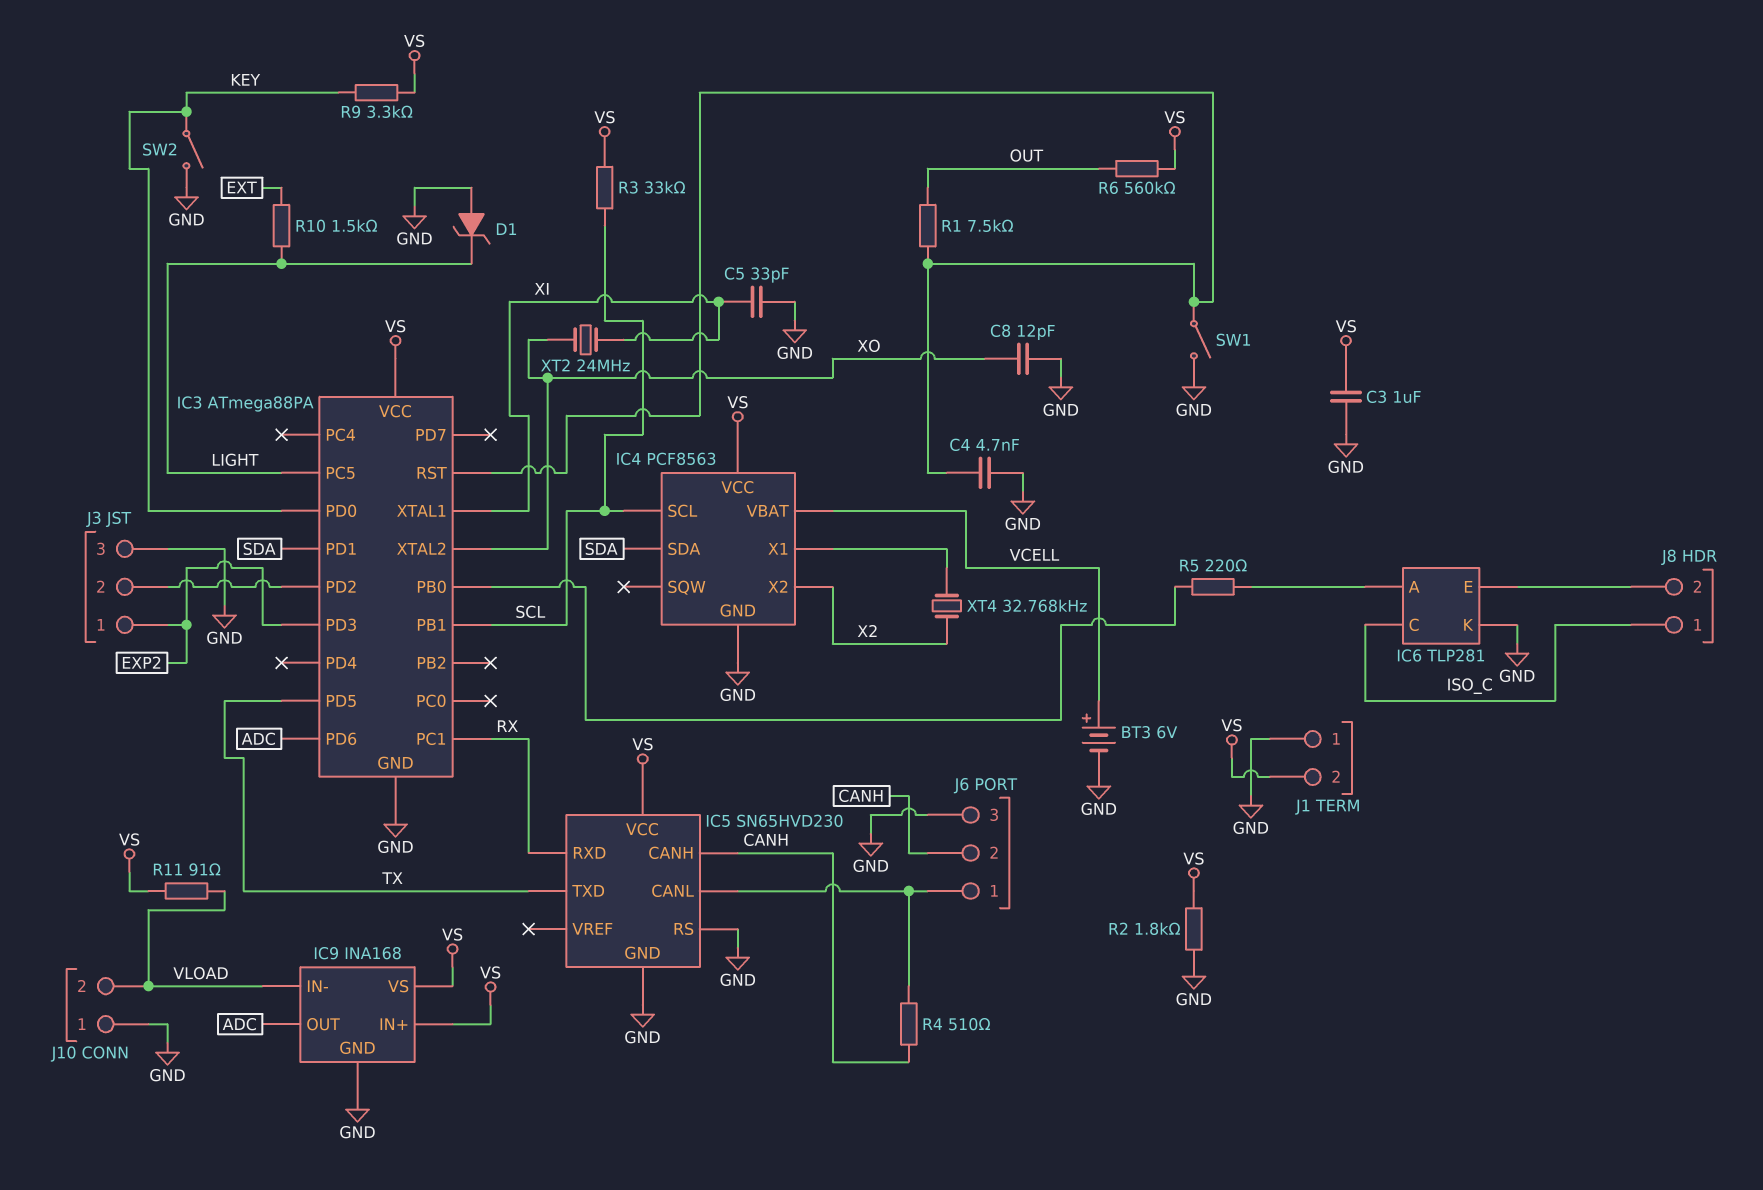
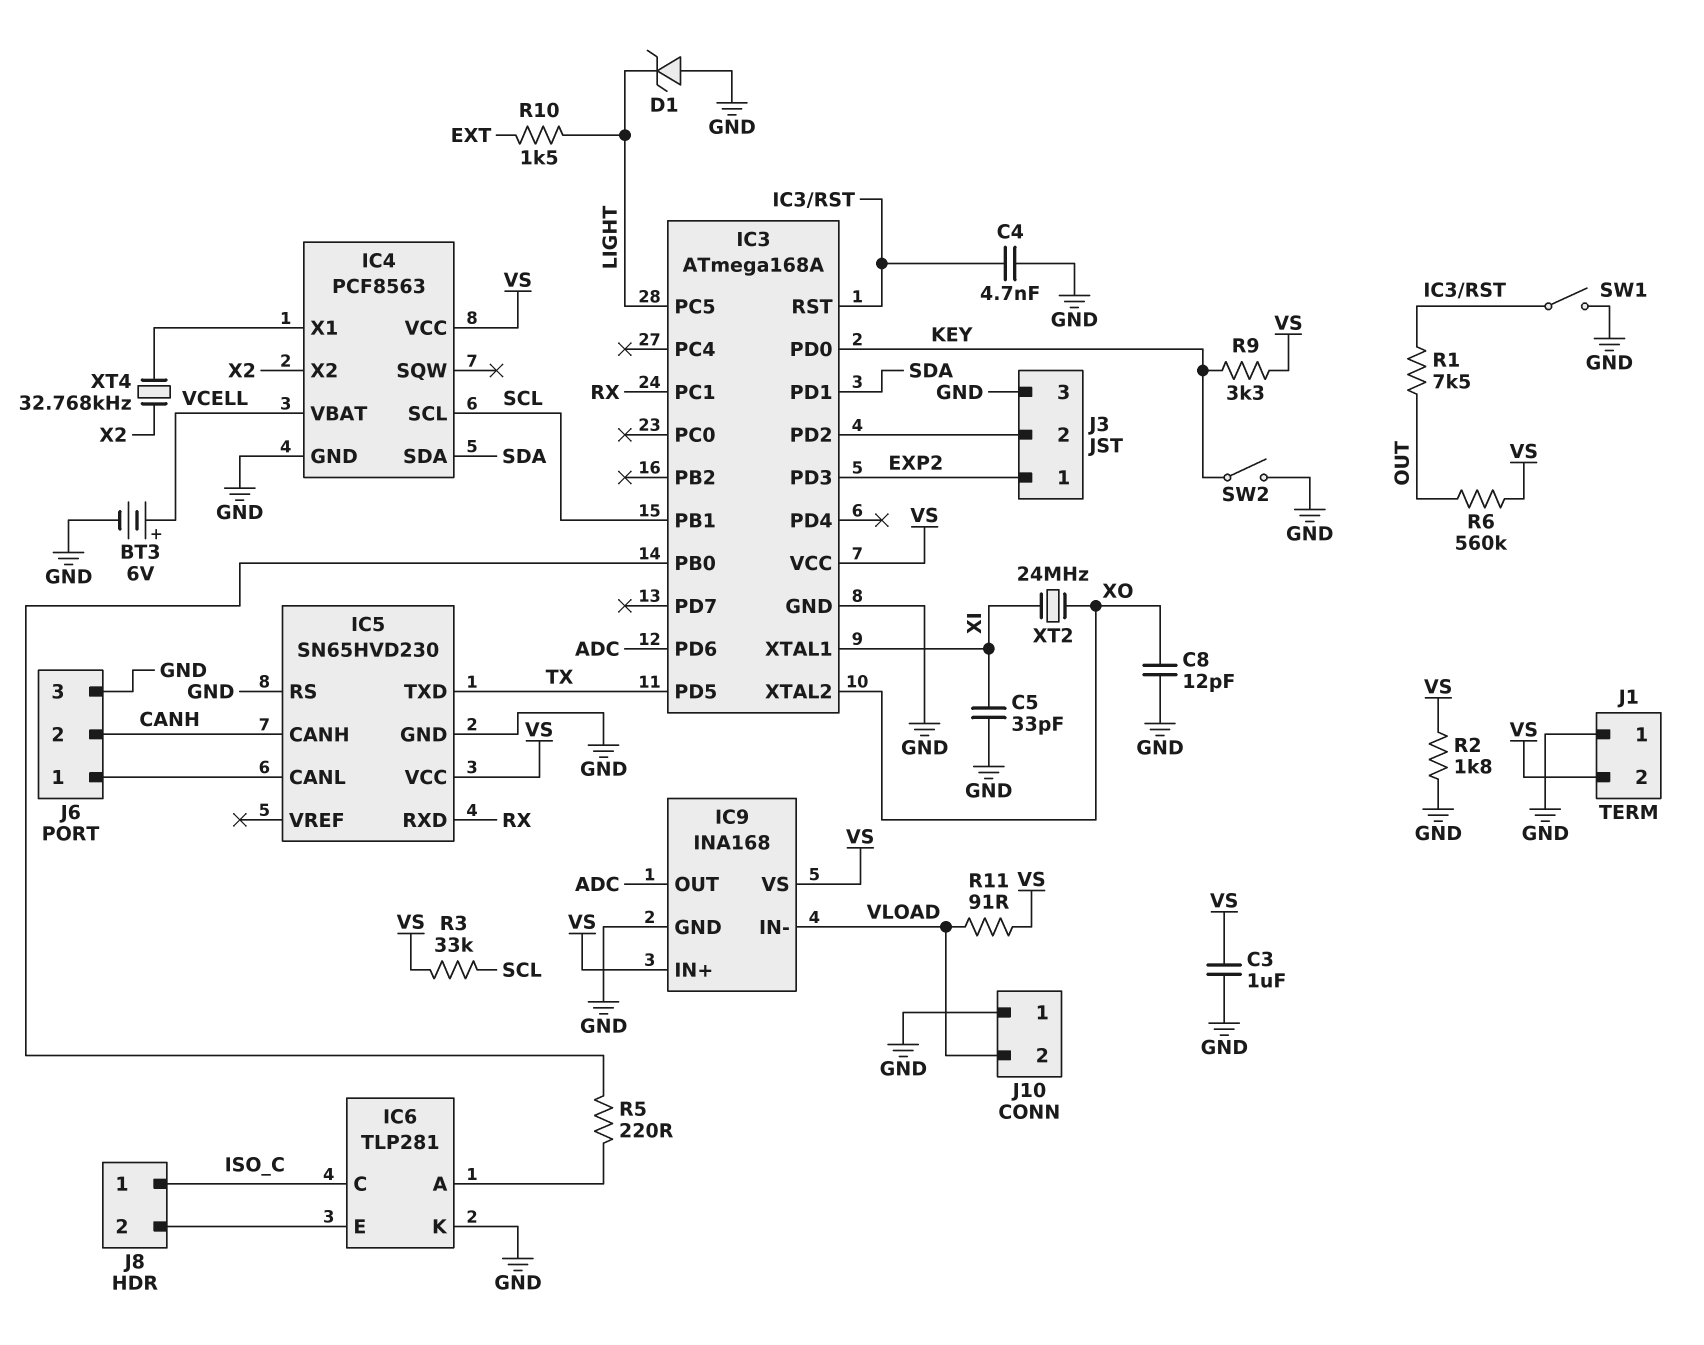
IC3: ATmega88PA -> ATmega168A
R4: 510 (CANH, IC5/CANL) -> none

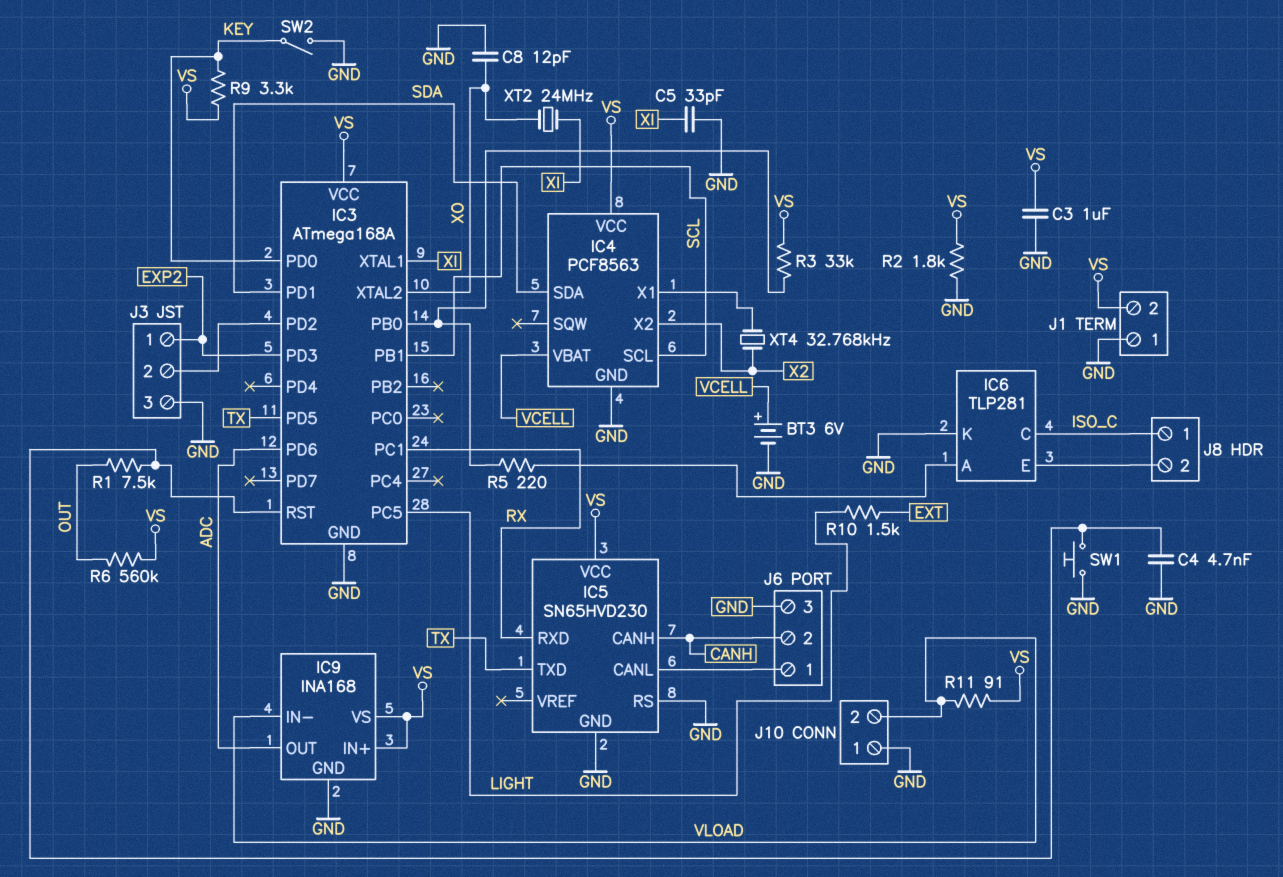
D1: zener (A GND, K LIGHT) -> none
R3: 33k (SCL, VS) -> 33k (IC3/PB0, VS)
SW1: switch (GND, IC3/RST) -> button (GND, IC3/RST)

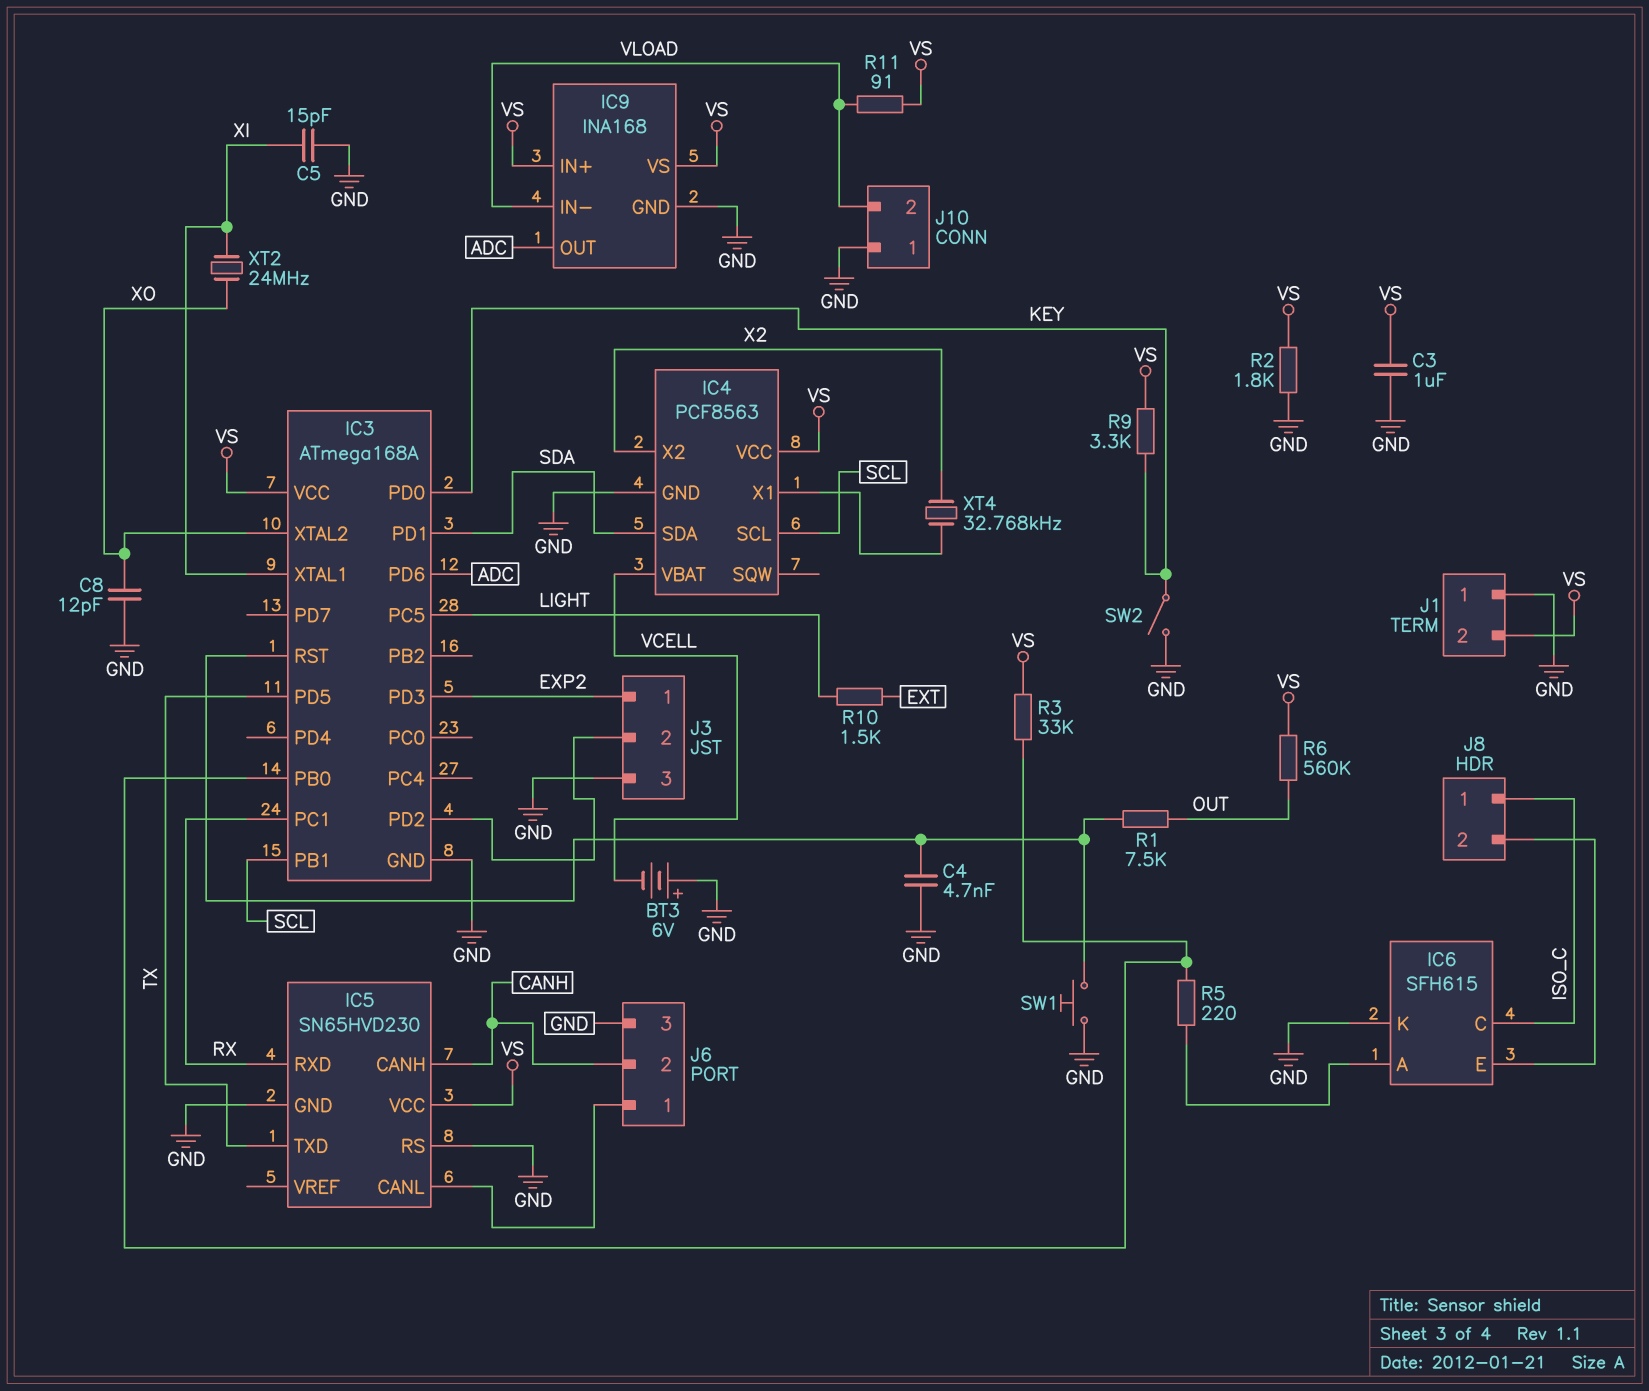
BT3: 6V (plus VCELL, minus GND) -> 6V (plus GND, minus VCELL)
C5: 33pF (GND, XI) -> 15pF (GND, XI)
IC6: TLP281 -> SFH615

